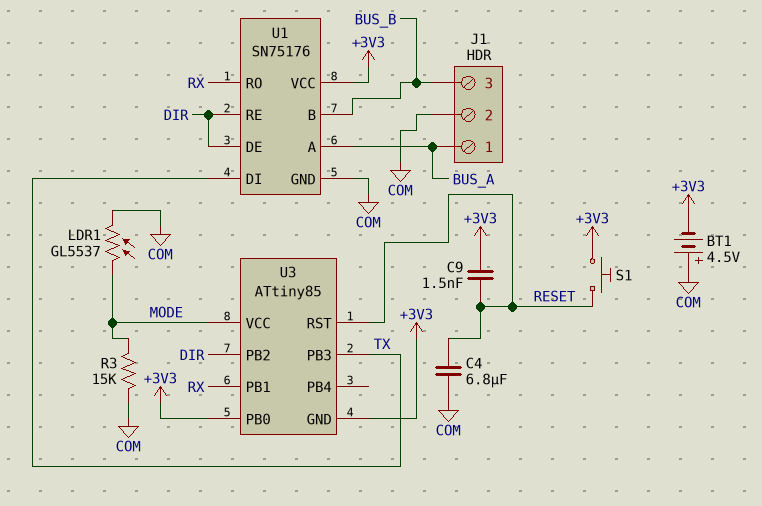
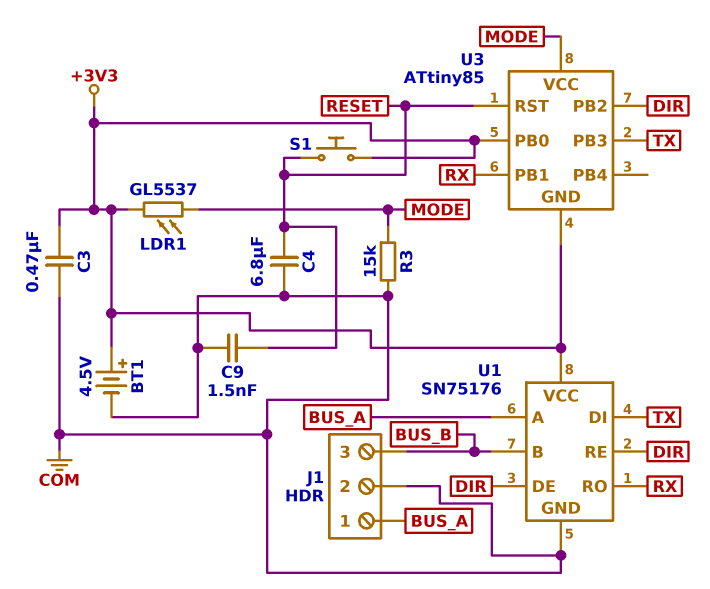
BT1: 4.5V (plus COM, minus +3V3) -> 4.5V (plus +3V3, minus COM)
C3: none -> 470nF (+3V3, COM)
C9: 1.5nF (+3V3, RESET) -> 1.5nF (COM, RESET)
LDR1: GL5537 (COM, MODE) -> GL5537 (+3V3, MODE)

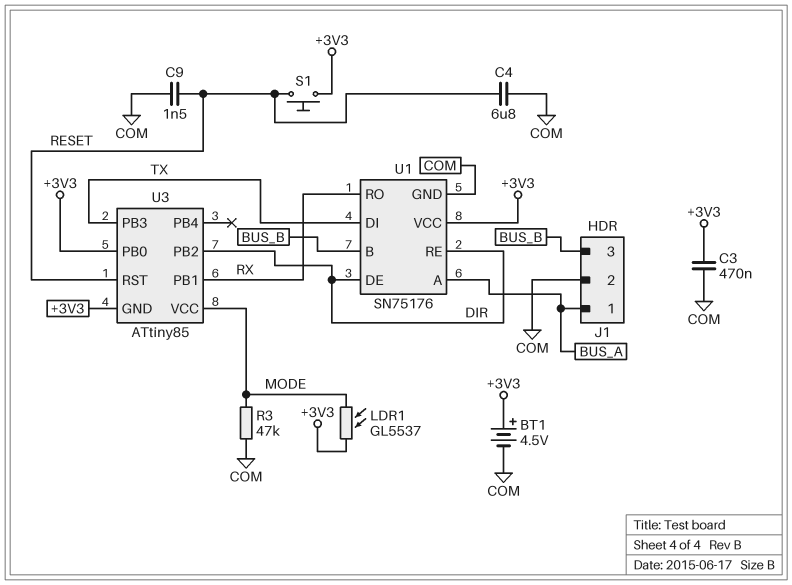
R3: 15k (COM, MODE) -> 47k (COM, MODE)

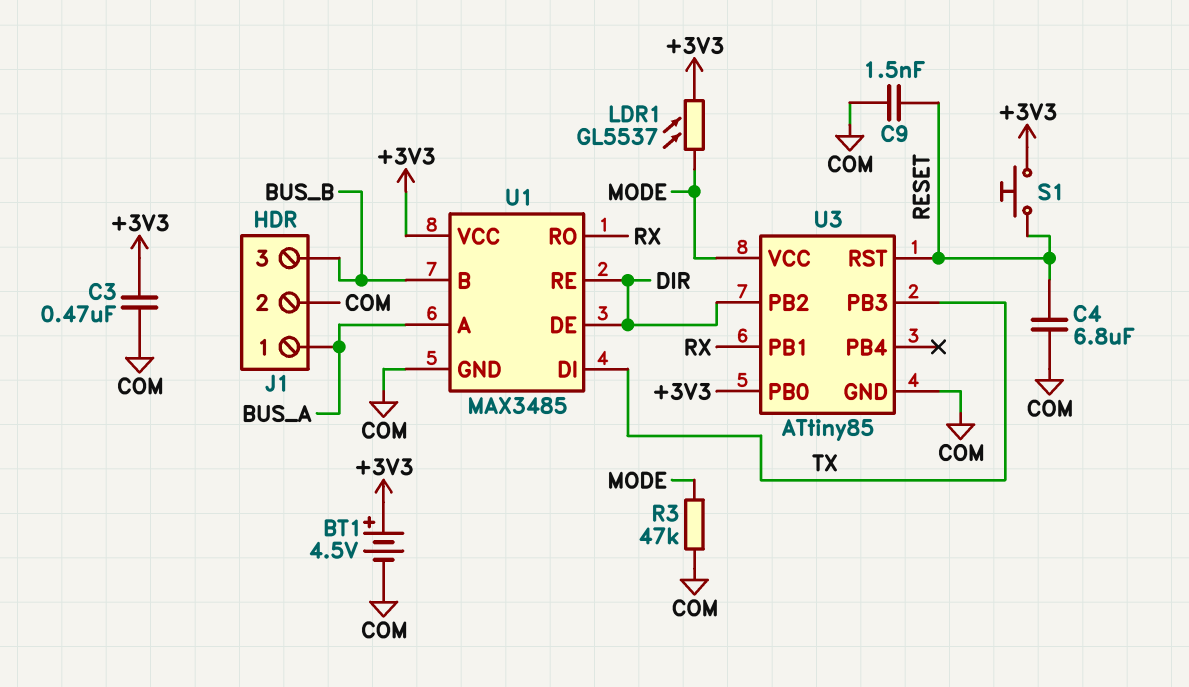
U1: SN75176 -> MAX3485
U3 pin GND: +3V3 -> COM

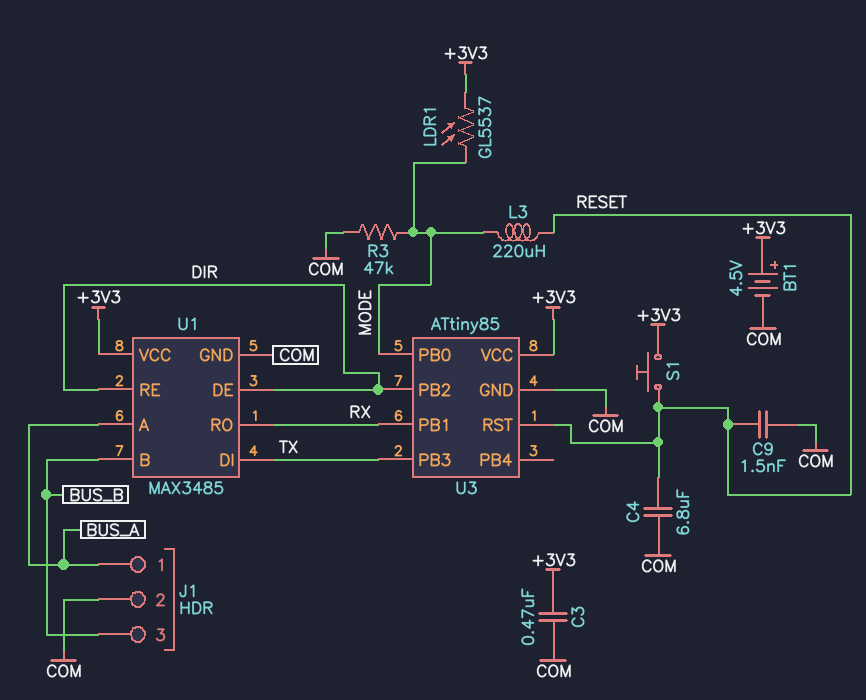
L3: none -> 220uH (MODE, RESET)
U3 pin PB0: +3V3 -> MODE
U3 pin VCC: MODE -> +3V3

